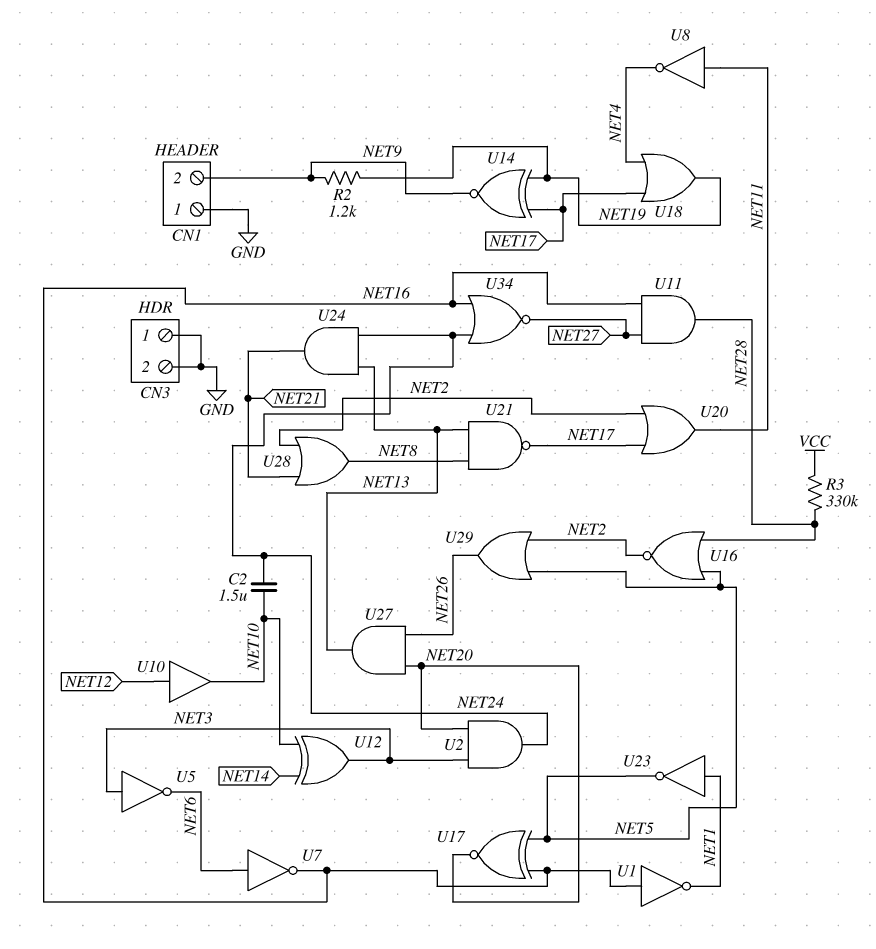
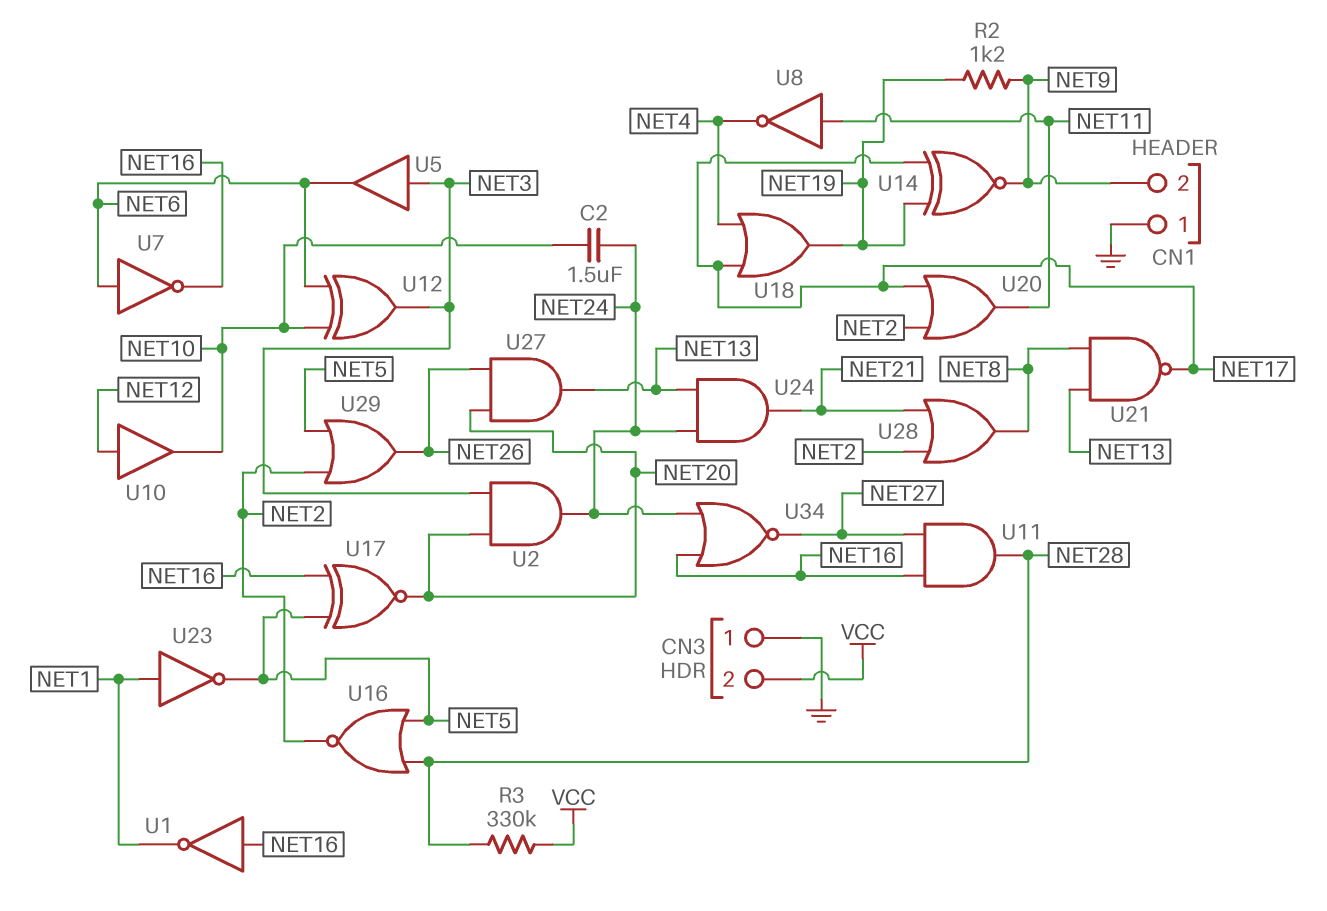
CN3 pin 2: GND -> VCC
U5: NOT (in NET3, out NET6) -> buffer (in NET3, out NET6)
U12: XOR (in NET10, in NET14, out NET3) -> XOR (in NET6, in NET10, out NET3)

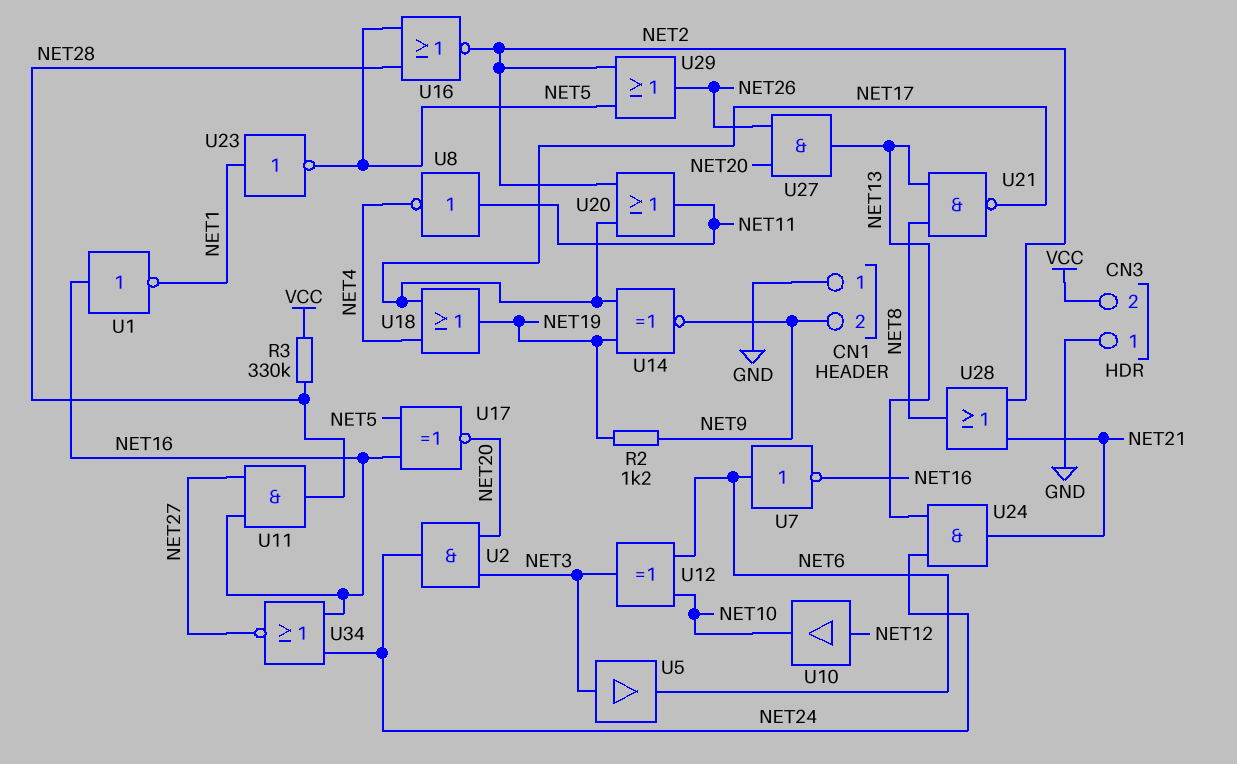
C2: 1.5uF (NET10, NET24) -> none

